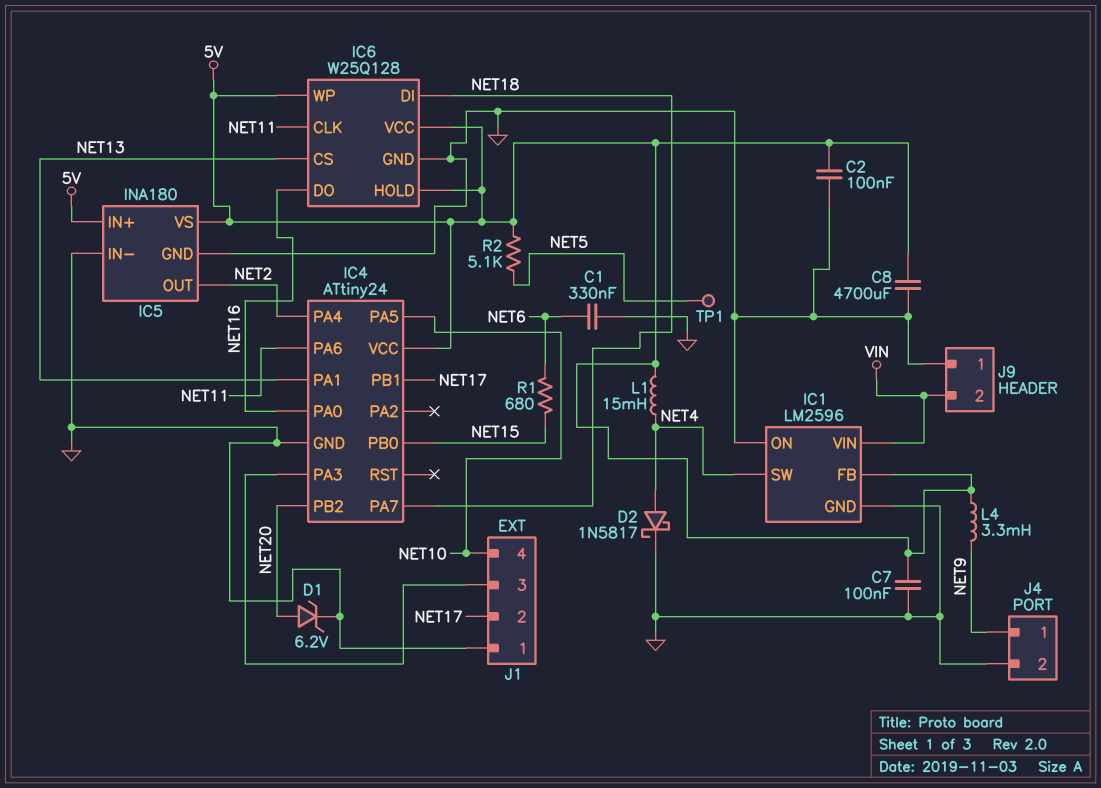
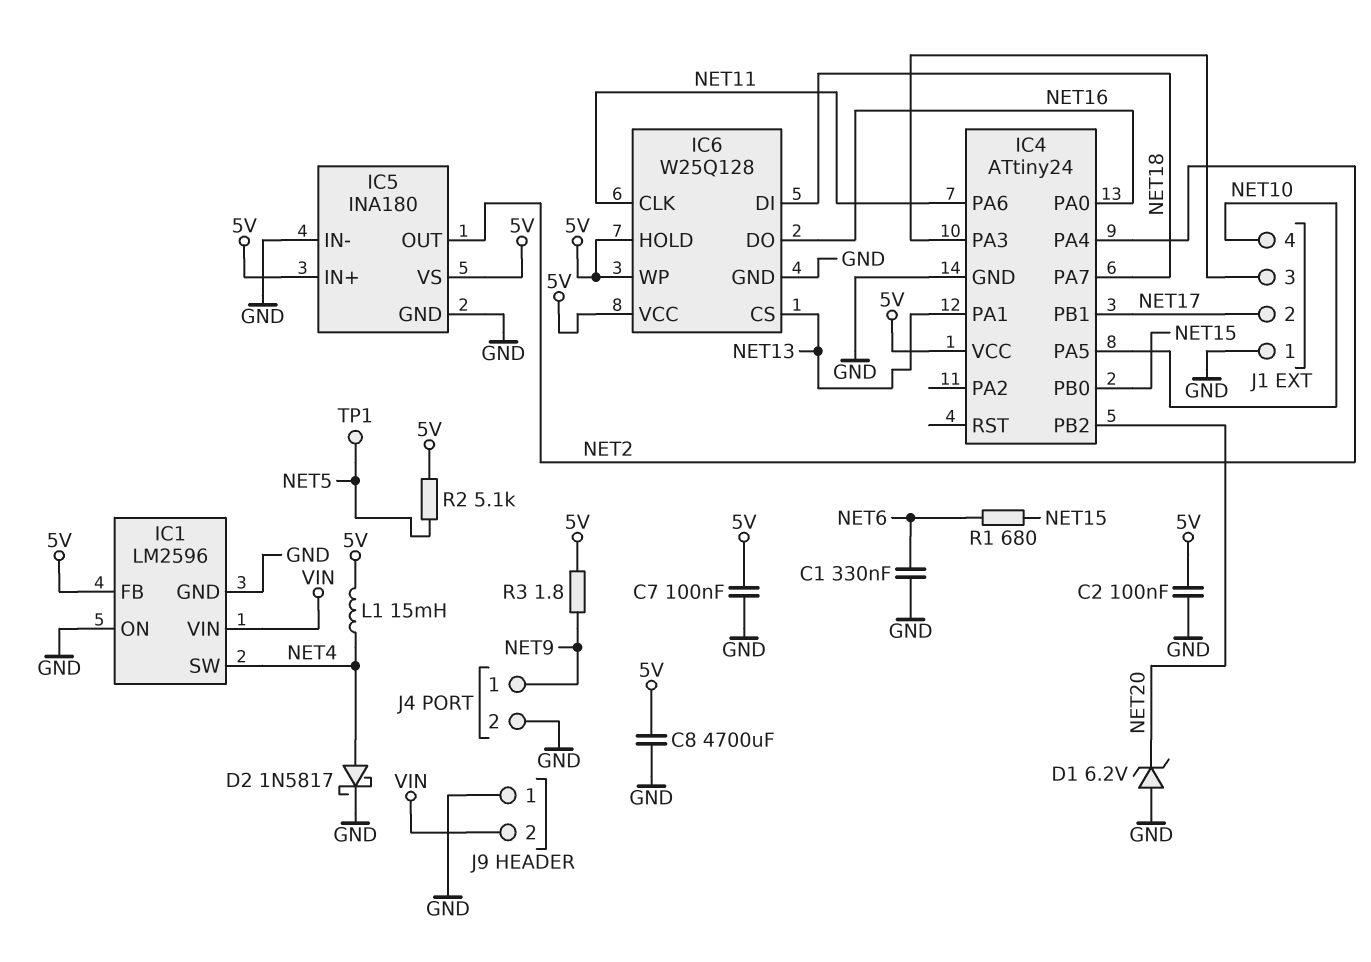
D1: zener 6.2V (A NET20, K GND) -> zener 6.2V (A GND, K NET20)
L4: 3.3mH (5V, NET9) -> none
R3: none -> 1.8 (5V, NET9)

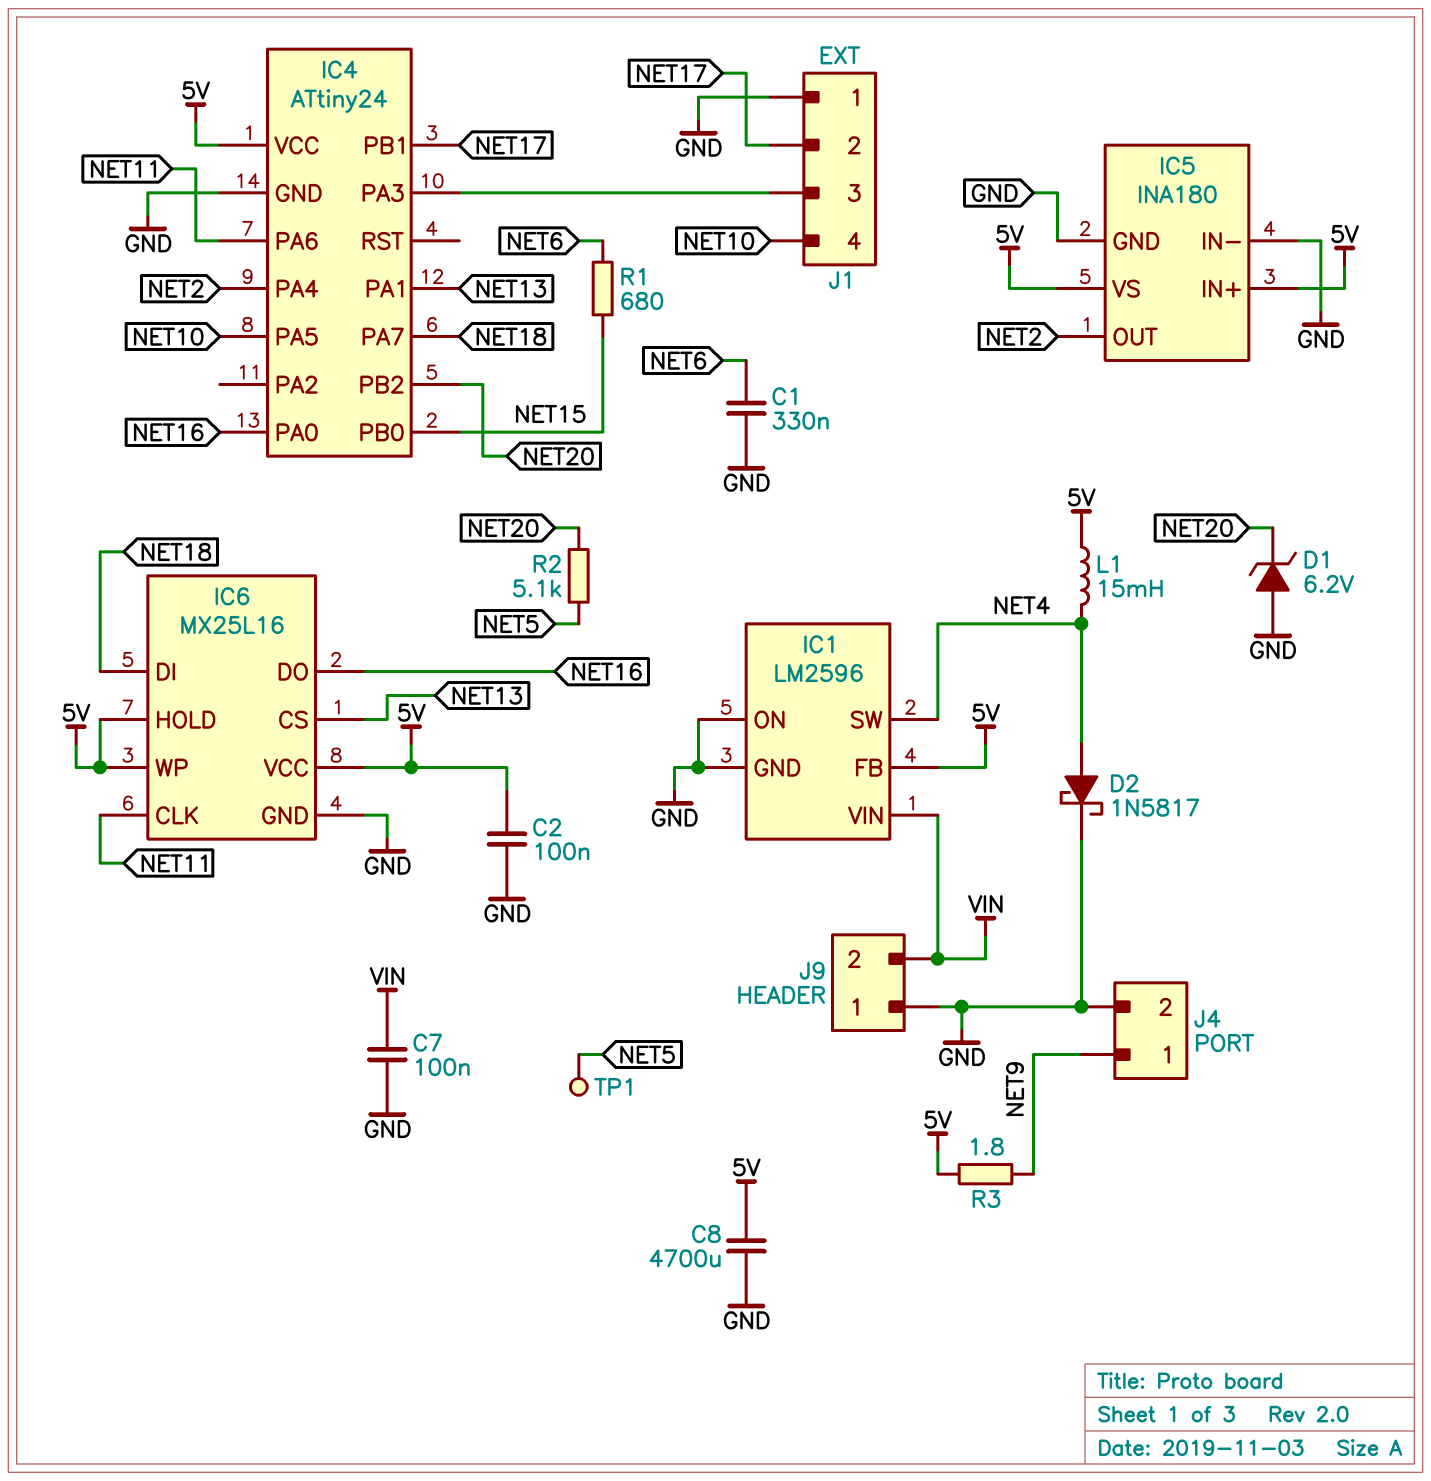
C7: 100nF (5V, GND) -> 100nF (GND, VIN)
IC6: W25Q128 -> MX25L16
R2: 5.1k (5V, NET5) -> 5.1k (NET5, NET20)

